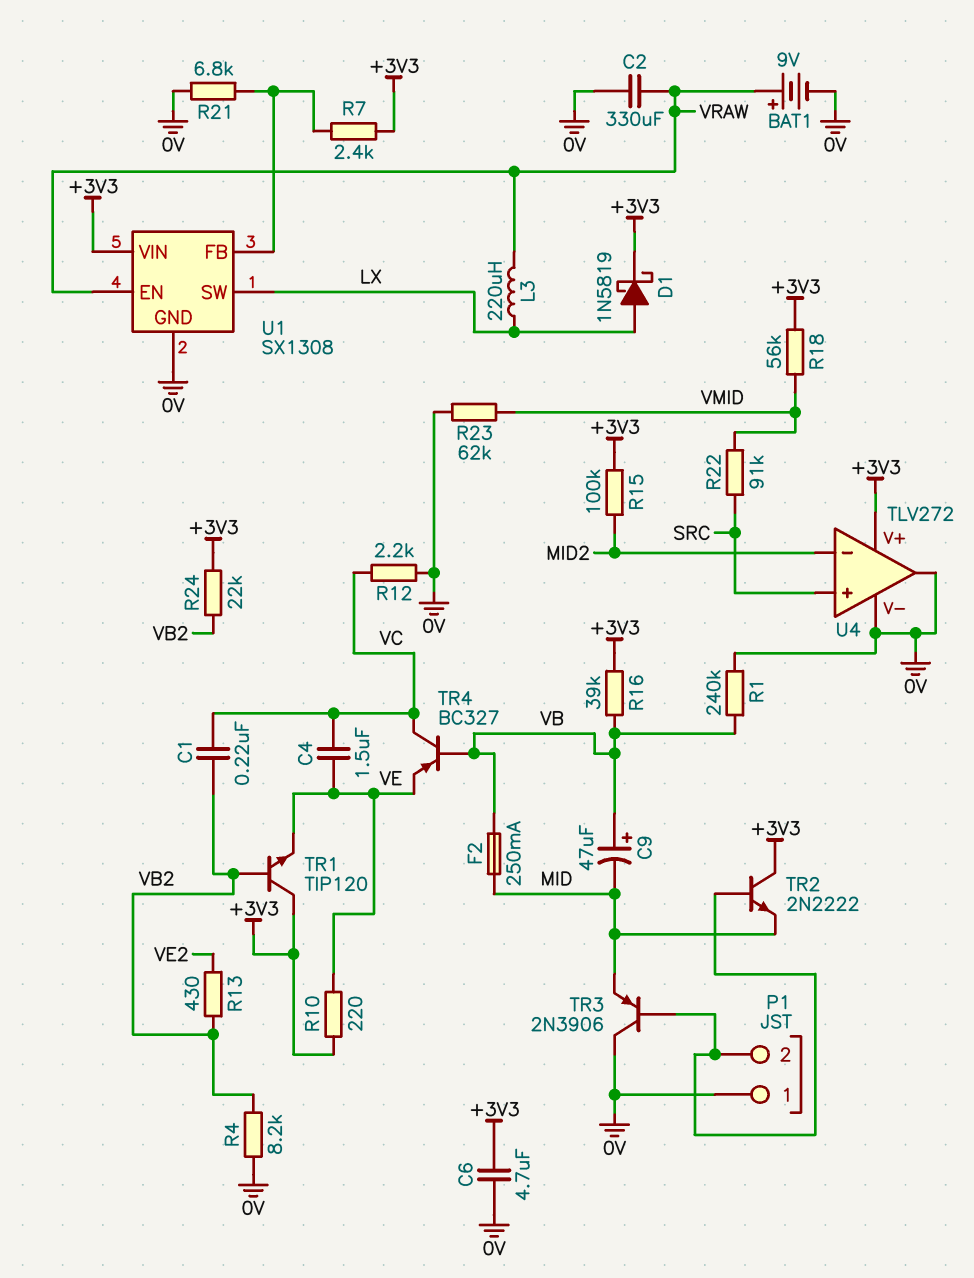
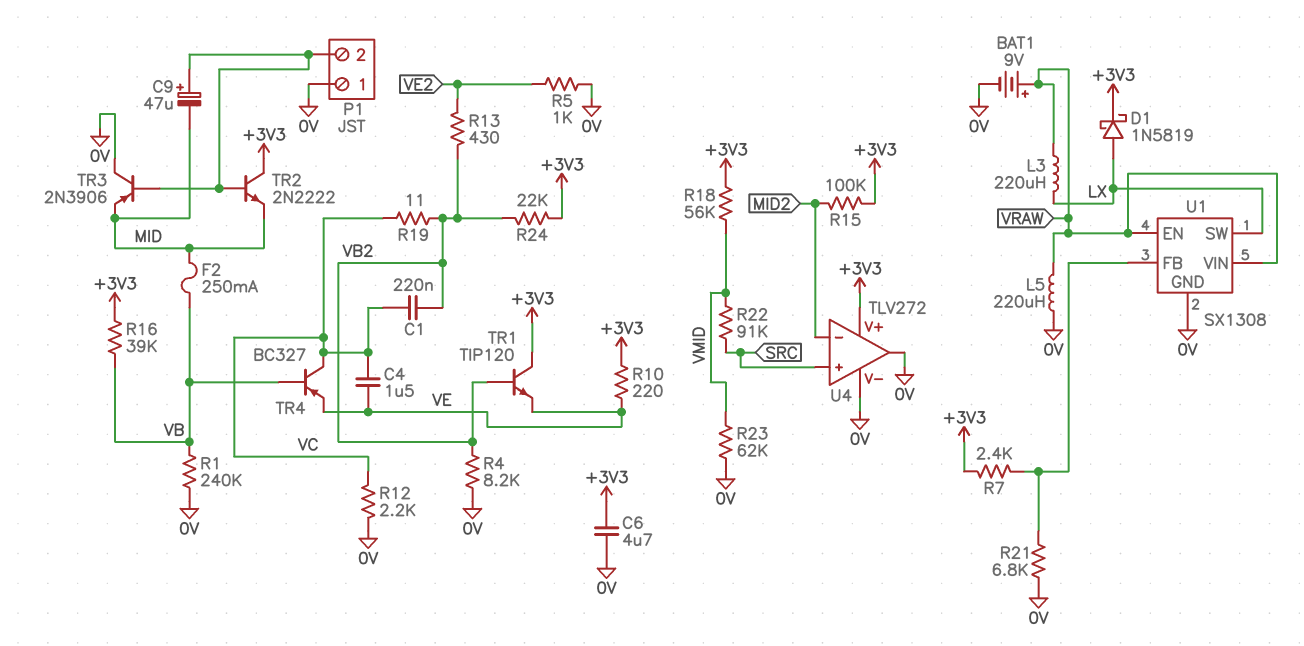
C2: 330uF (0V, VRAW) -> none
C9: 47uF (plus VB, minus MID) -> 47uF (plus P1/2, minus MID)
L5: none -> 220uH (0V, VRAW)
R5: none -> 1k (0V, VE2)
R19: none -> 11 (VB2, VC)
U1 pin VIN: +3V3 -> VRAW

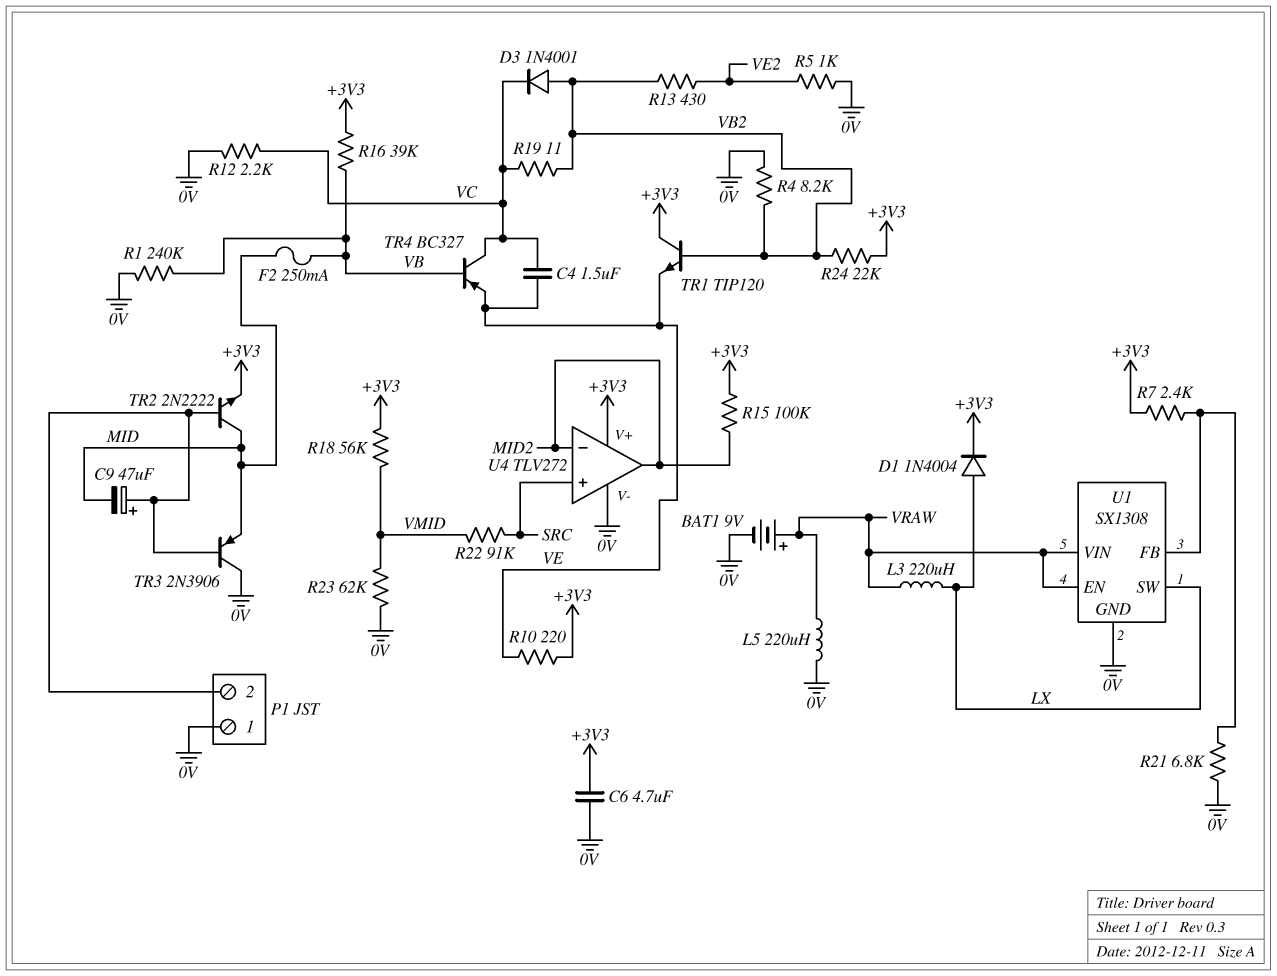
C1: 220nF (VB2, VC) -> none
D1: schottky 1N5819 (A LX, K +3V3) -> diode 1N4004 (A LX, K +3V3)
D3: none -> diode 1N4001 (A VB2, K VC)
TR2: NPN 2N2222 (B P1/2, C +3V3, E MID) -> NPN 2N2222 (B P1/2, C MID, E +3V3)
U4 pin out: 0V -> MID2

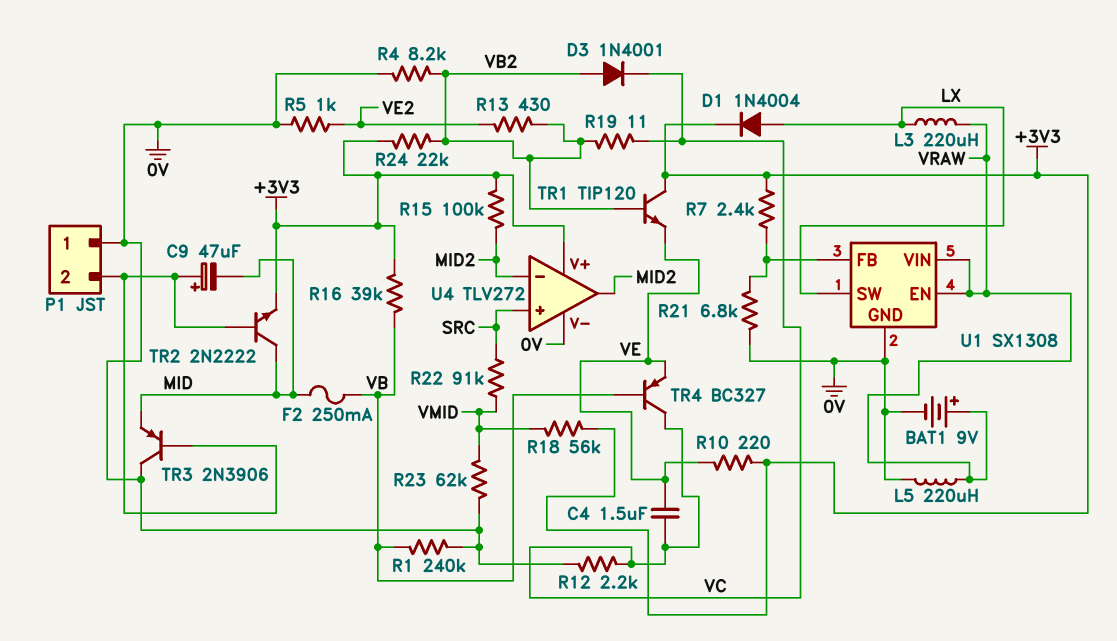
C6: 4.7uF (+3V3, 0V) -> none

